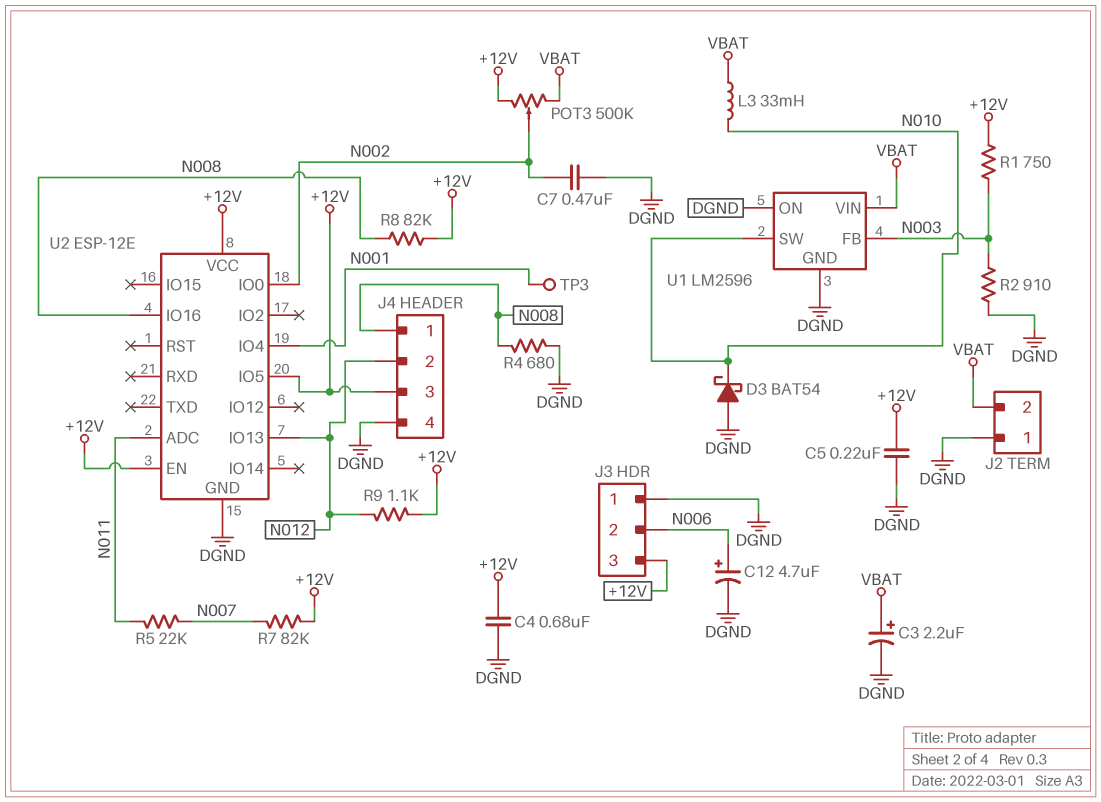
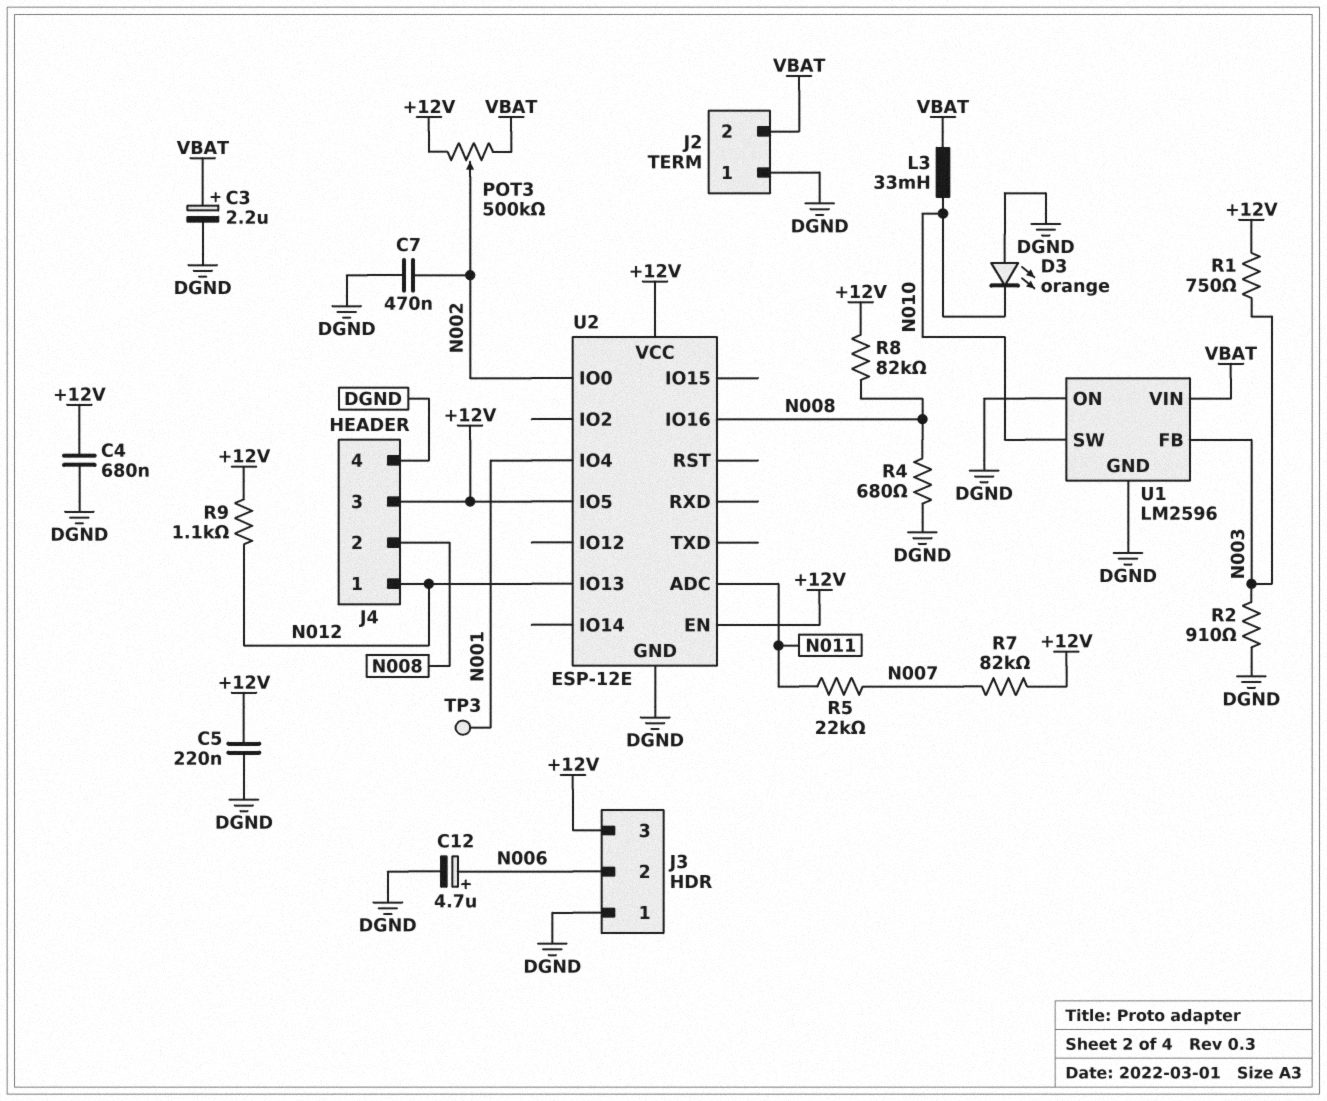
D3: schottky BAT54 (A DGND, K N010) -> LED orange (A DGND, K N010)
J4 pin 1: N008 -> N012
J4 pin 2: N012 -> N008

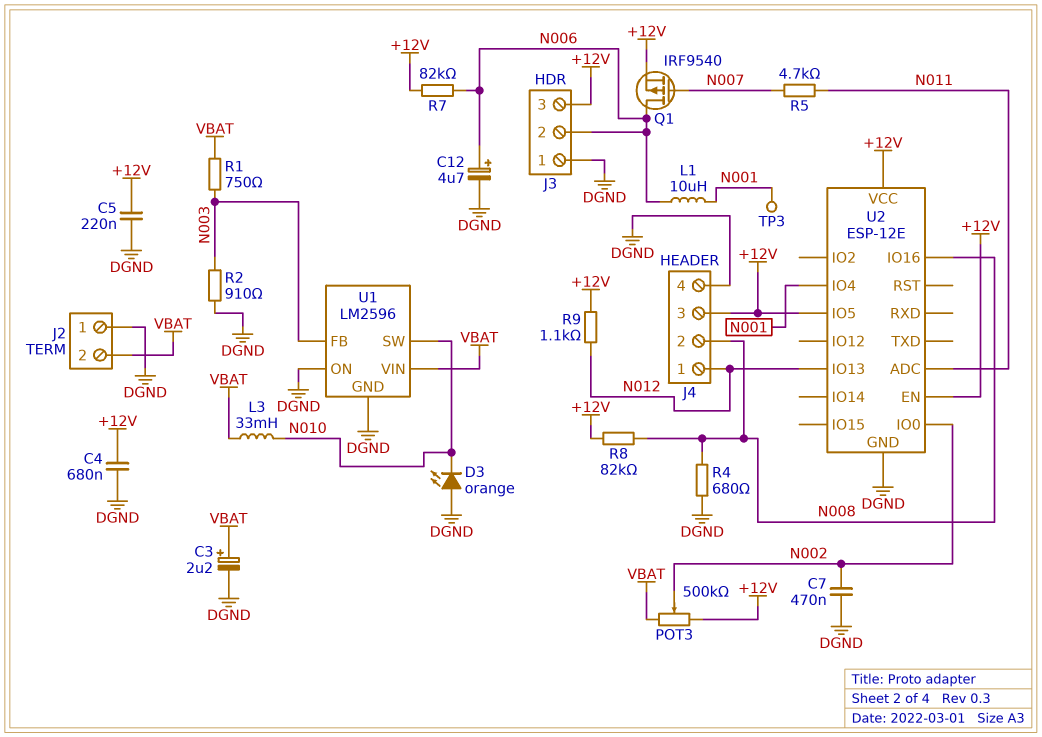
L1: none -> 10uH (N001, N006)
Q1: none -> PMOS IRF9540 (G N007, D N006, S +12V)
R1: 750 (+12V, N003) -> 750 (N003, VBAT)
R5: 22k (N007, N011) -> 4.7k (N007, N011)
R7: 82k (+12V, N007) -> 82k (+12V, N006)

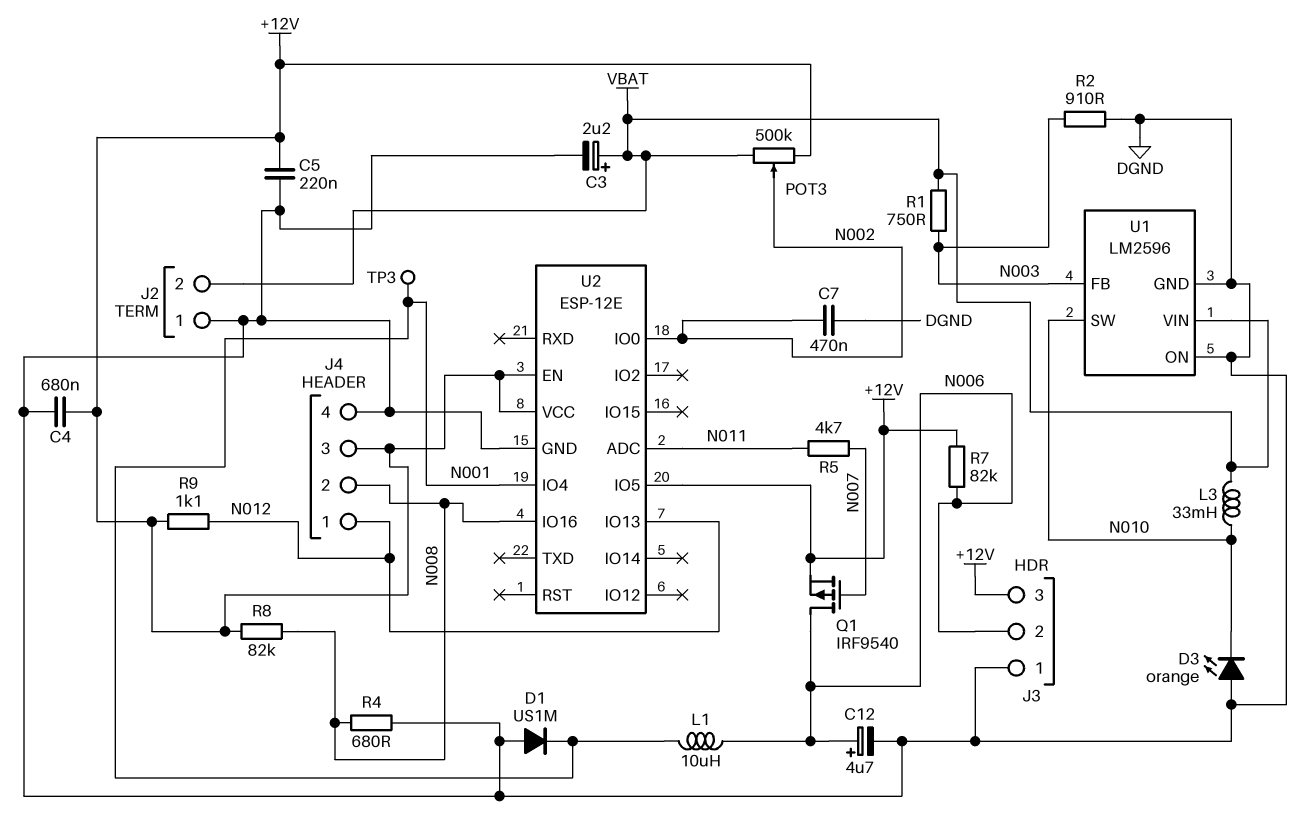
D1: none -> diode US1M (A DGND, K N001)

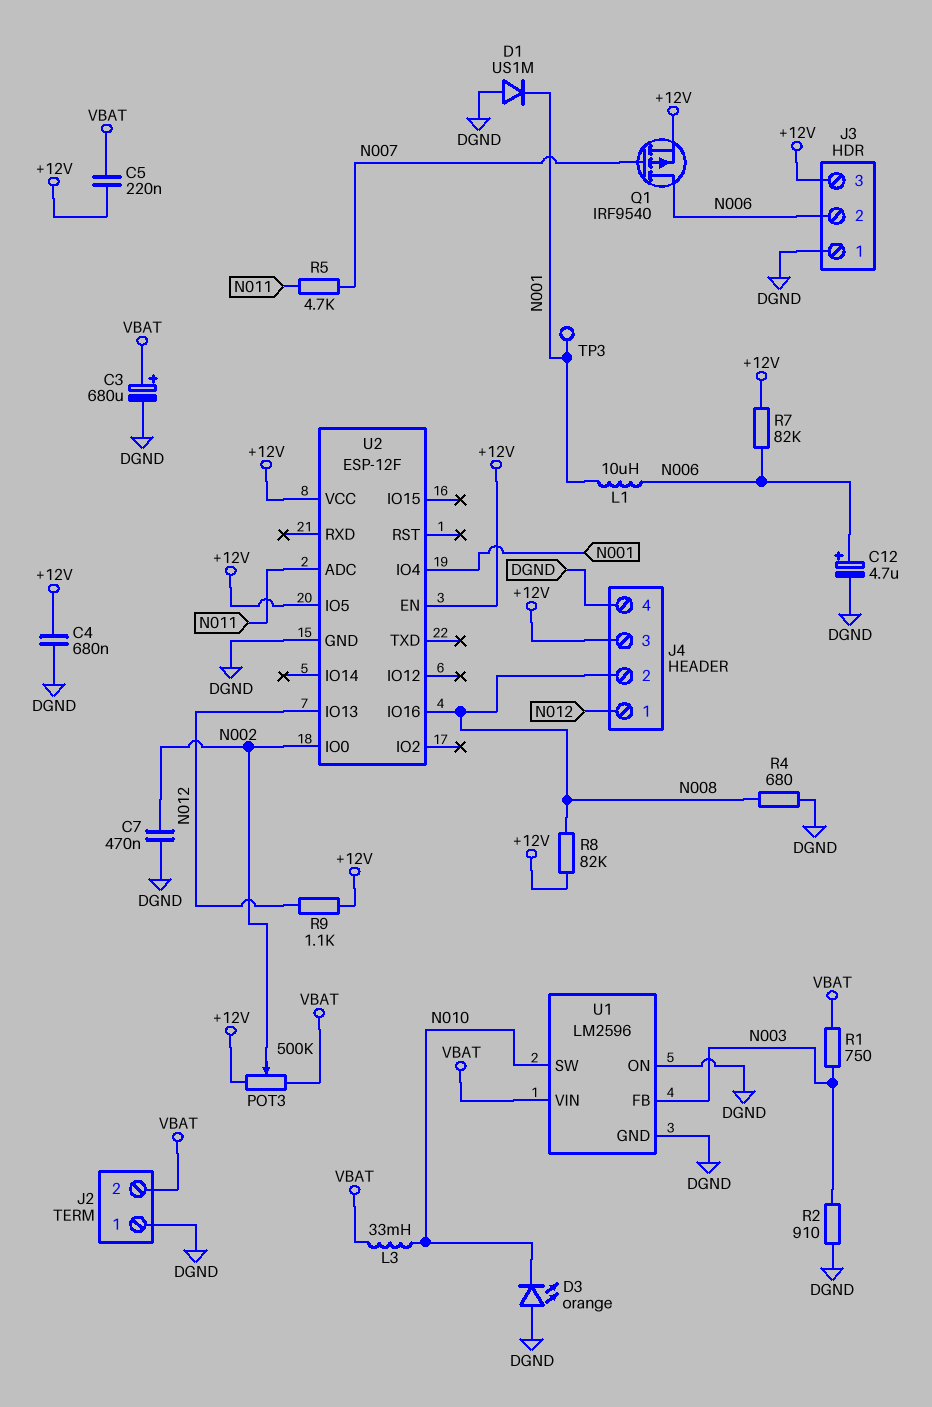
C3: 2.2uF (plus VBAT, minus DGND) -> 680uF (plus VBAT, minus DGND)
C5: 220nF (+12V, DGND) -> 220nF (+12V, VBAT)
U2: ESP-12E -> ESP-12F

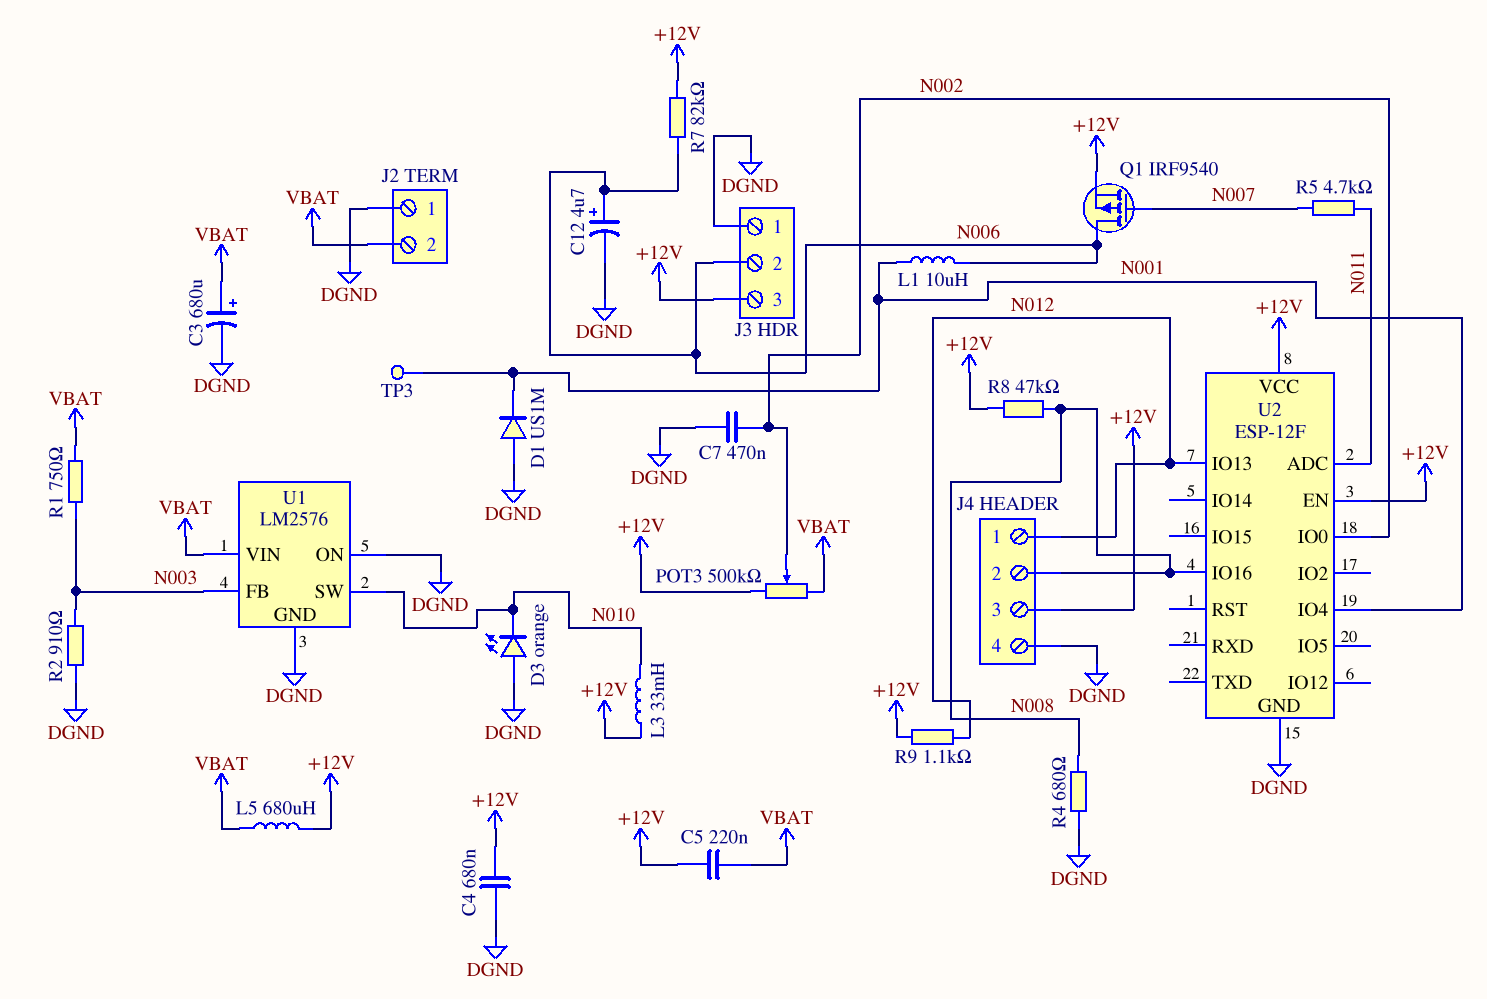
L3: 33mH (N010, VBAT) -> 33mH (+12V, N010)
L5: none -> 680uH (+12V, VBAT)
R8: 82k (+12V, N008) -> 47k (+12V, N008)
U1: LM2596 -> LM2576
U2 pin IO5: +12V -> none

